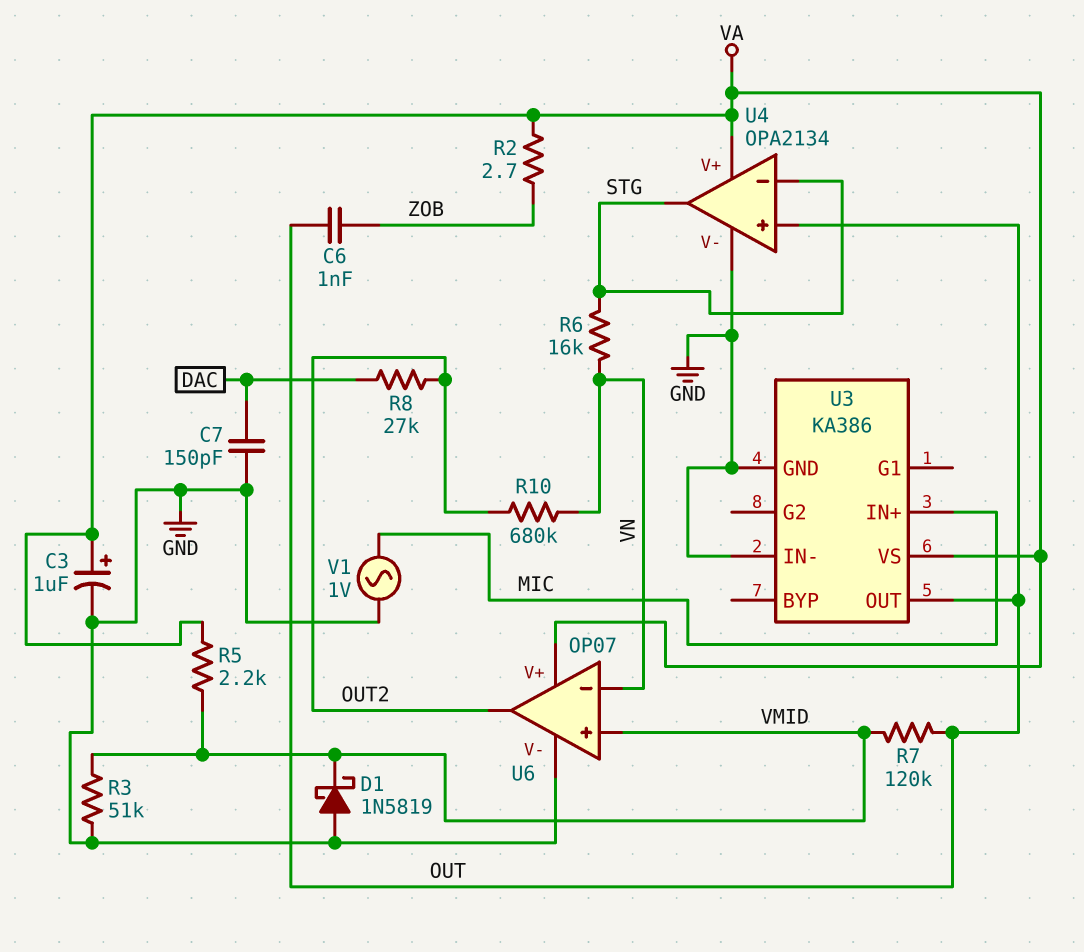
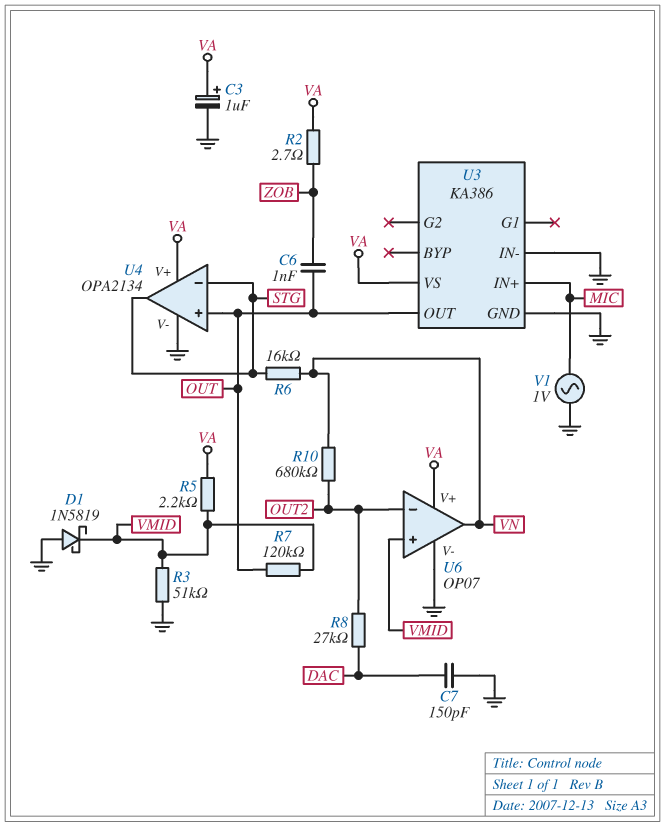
U6 pin in-: VN -> OUT2
U6 pin out: OUT2 -> VN

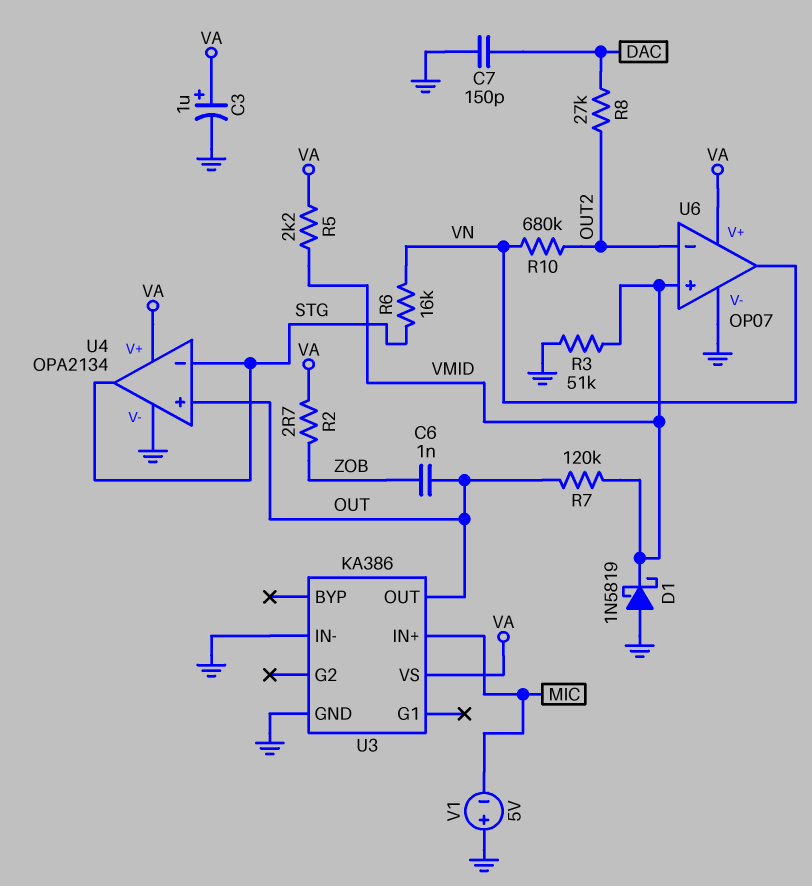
V1: AC 1V (GND, MIC) -> 5V (plus GND, minus MIC)

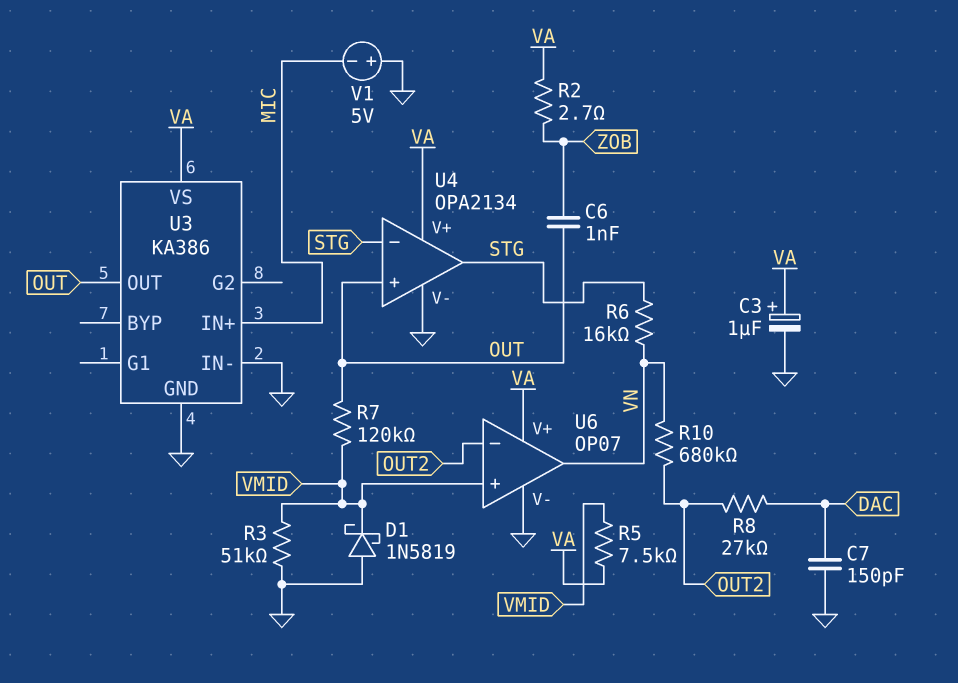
R5: 2.2k (VA, VMID) -> 7.5k (VA, VMID)

